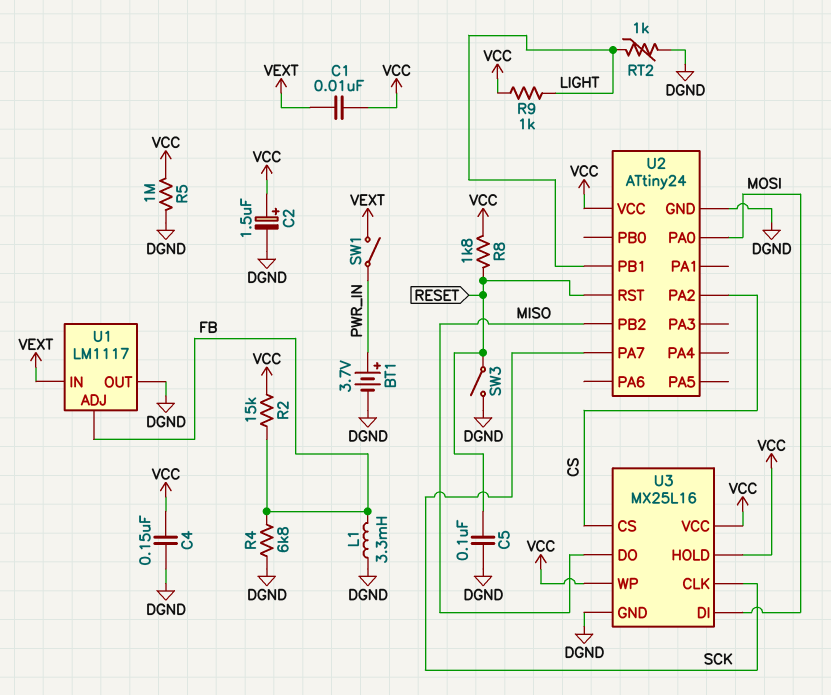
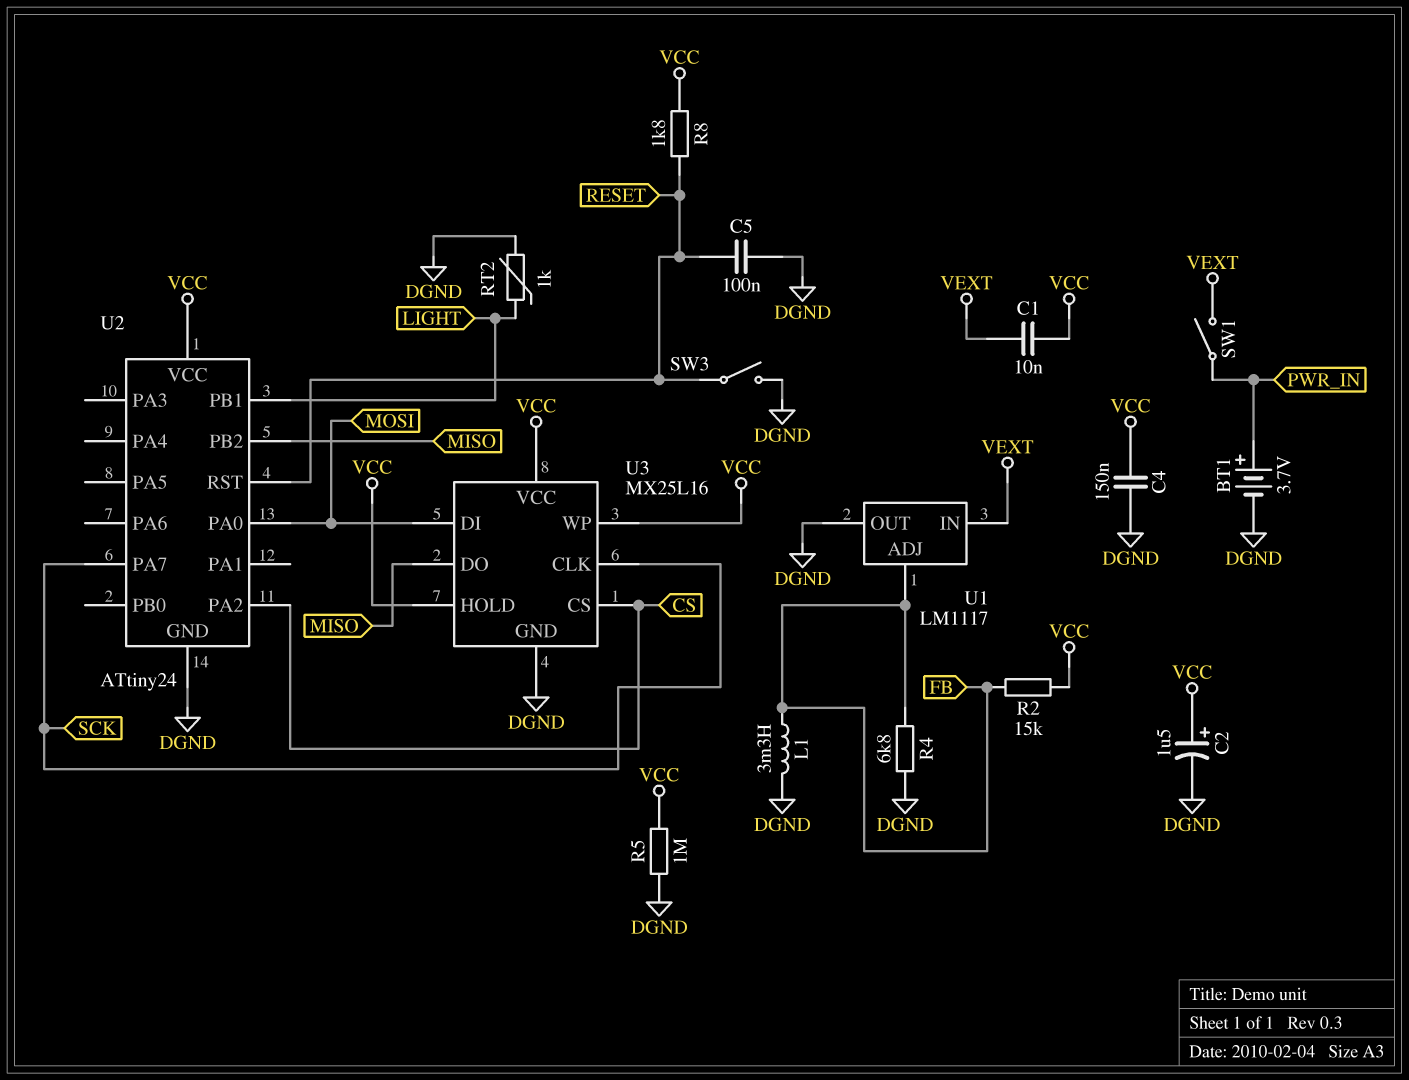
R9: 1k (LIGHT, VCC) -> none

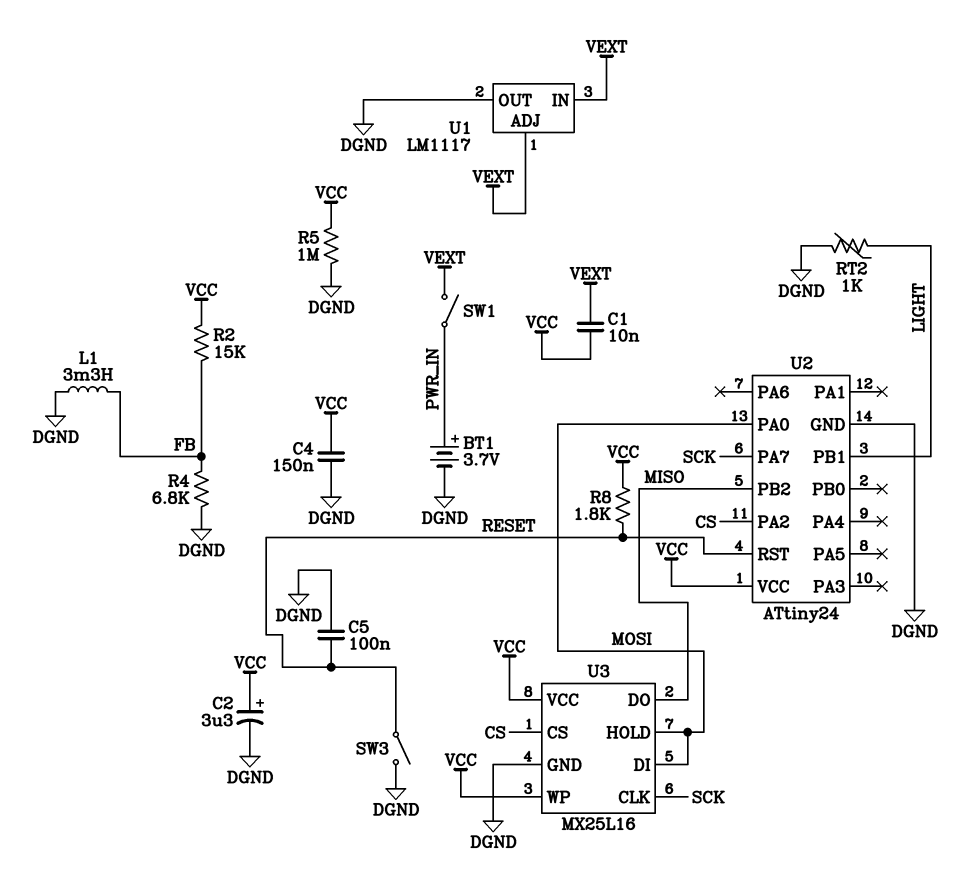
C2: 1.5uF (plus VCC, minus DGND) -> 3.3uF (plus VCC, minus DGND)
U1 pin ADJ: FB -> VEXT
U3 pin HOLD: VCC -> MOSI

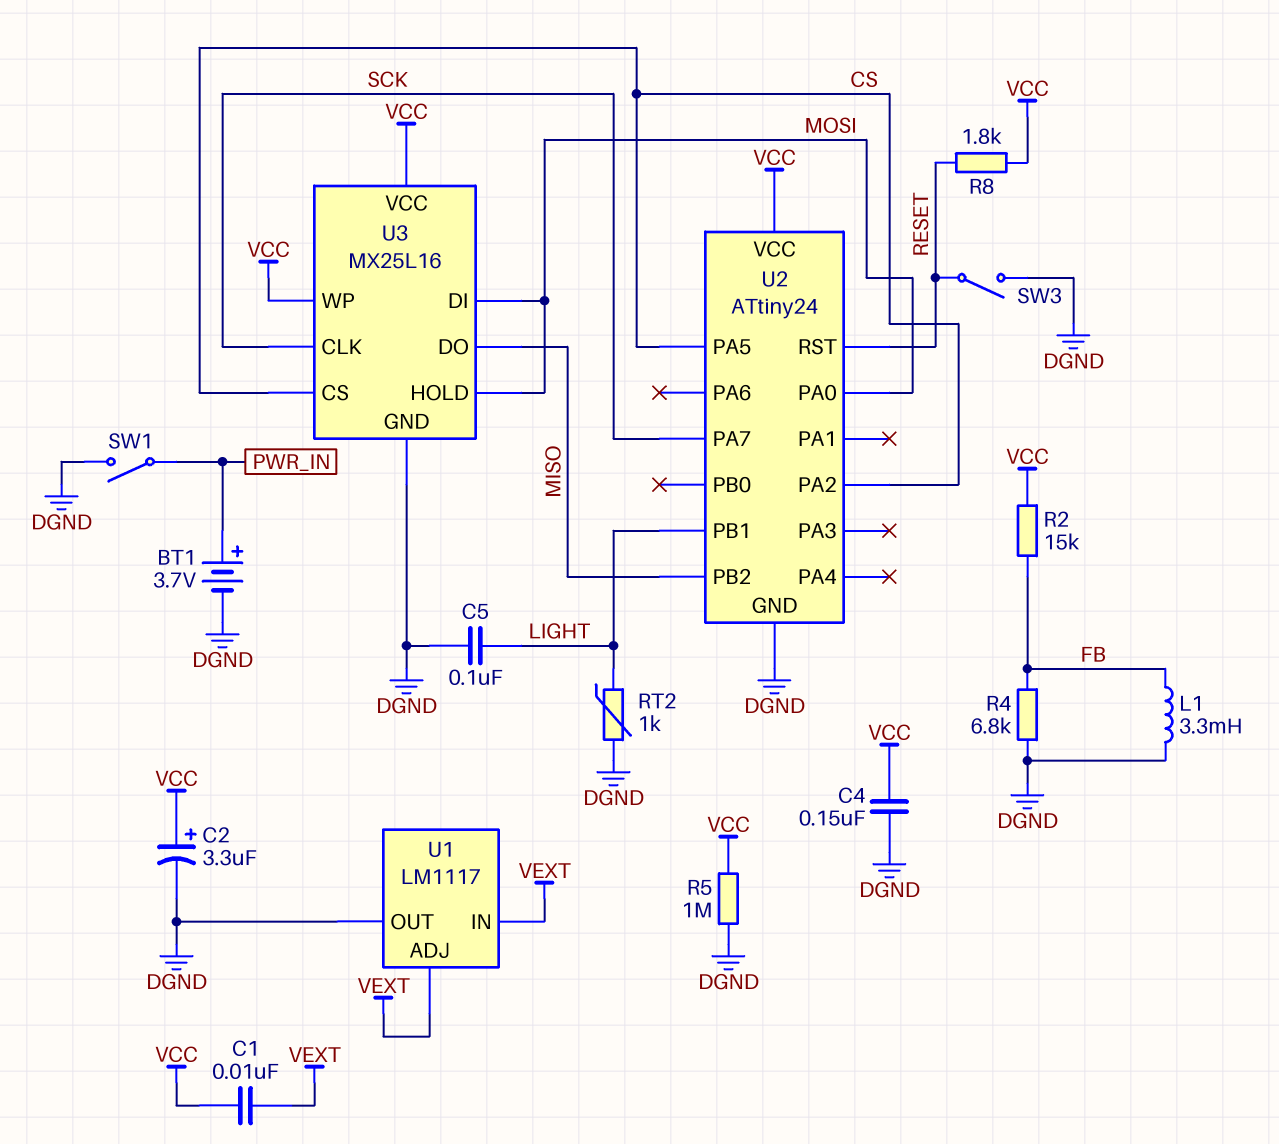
C5: 100nF (DGND, RESET) -> 100nF (DGND, LIGHT)
SW1: switch (PWR_IN, VEXT) -> switch (DGND, PWR_IN)
U2 pin PA5: none -> CS

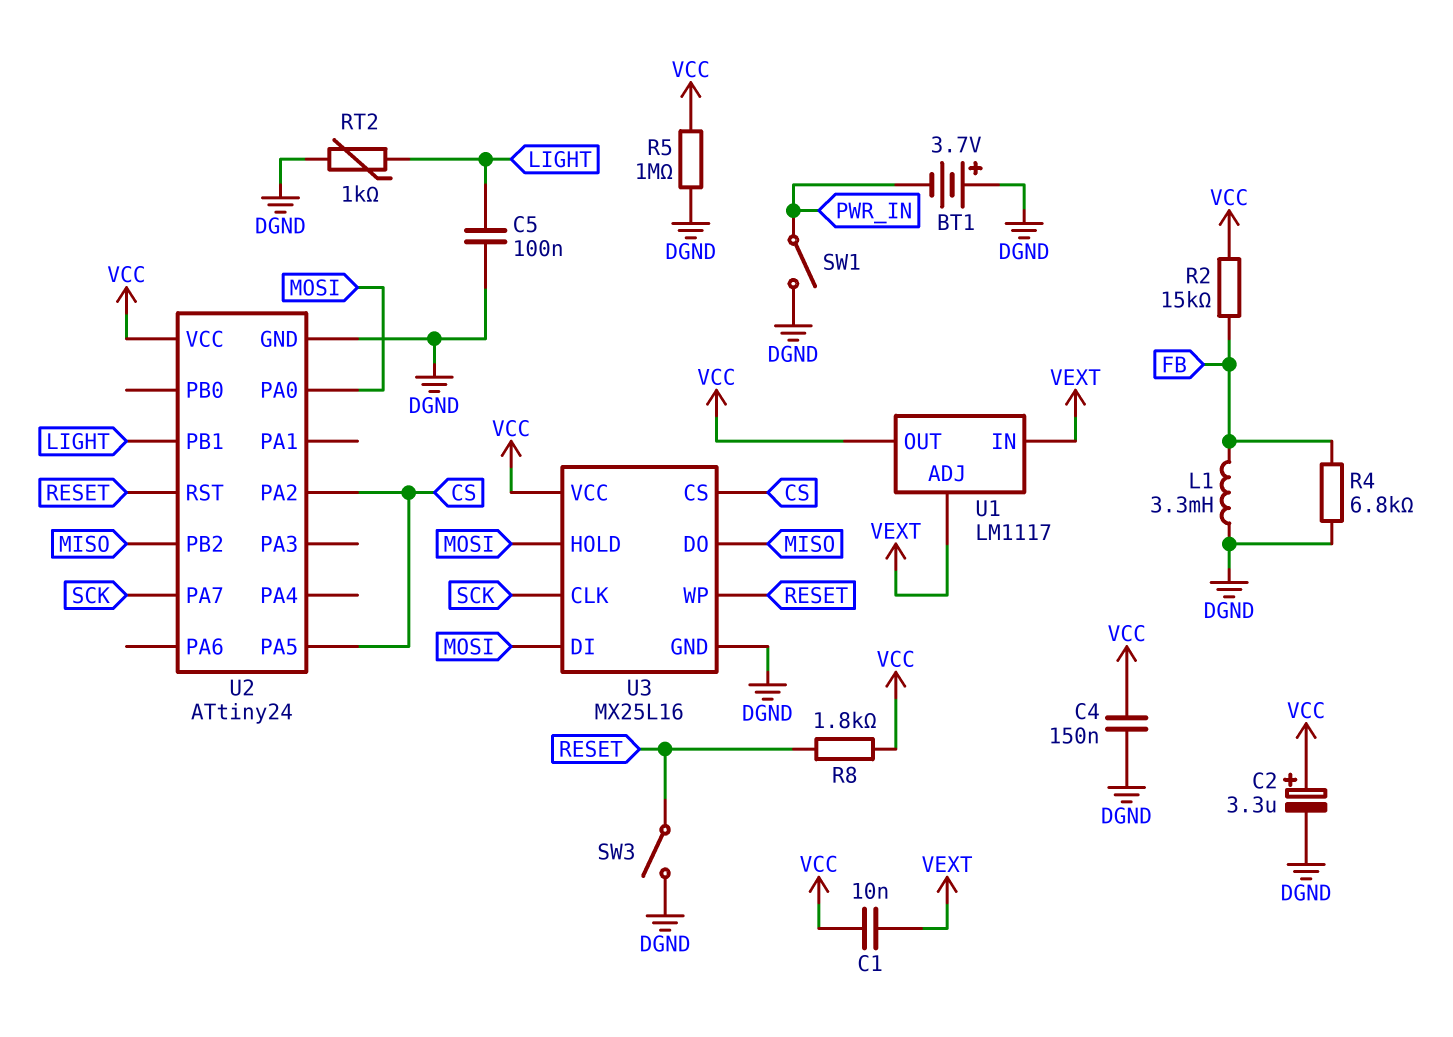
BT1: 3.7V (plus PWR_IN, minus DGND) -> 3.7V (plus DGND, minus PWR_IN)
U1 pin OUT: DGND -> VCC
U3 pin WP: VCC -> RESET

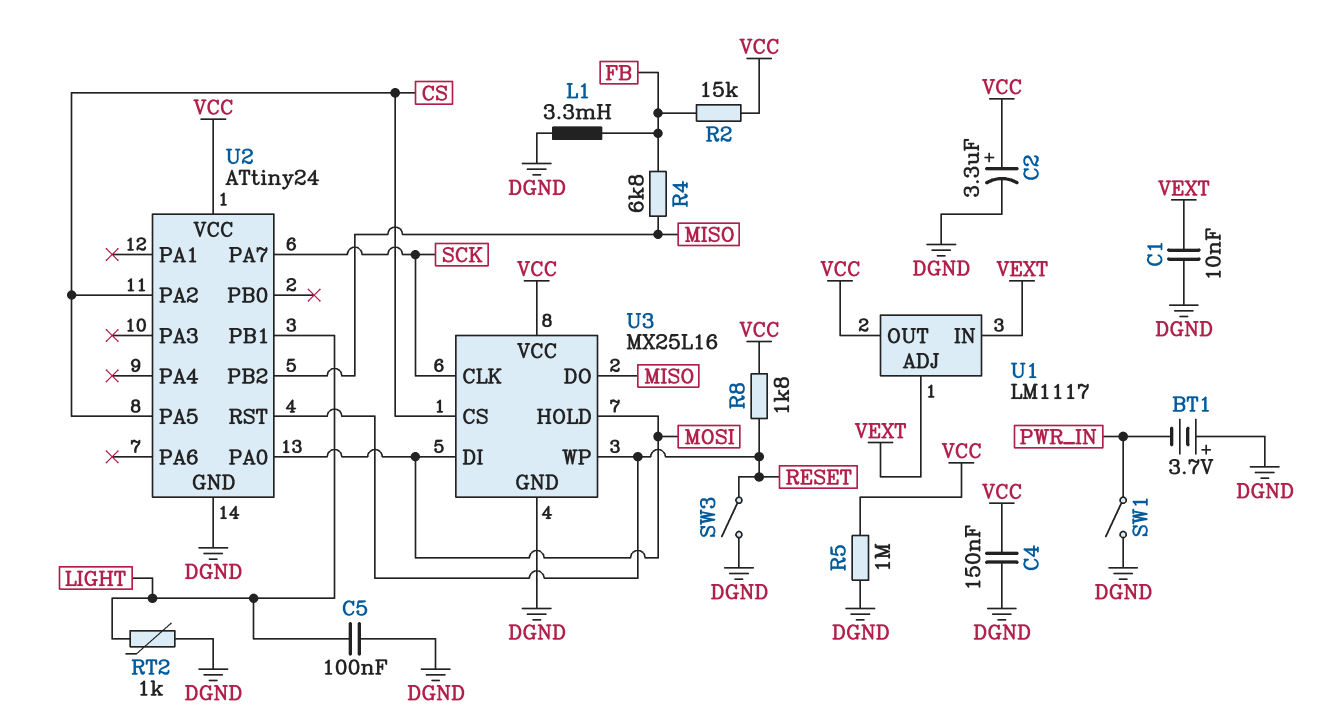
C1: 10nF (VCC, VEXT) -> 10nF (DGND, VEXT)
R4: 6.8k (DGND, FB) -> 6.8k (FB, MISO)

